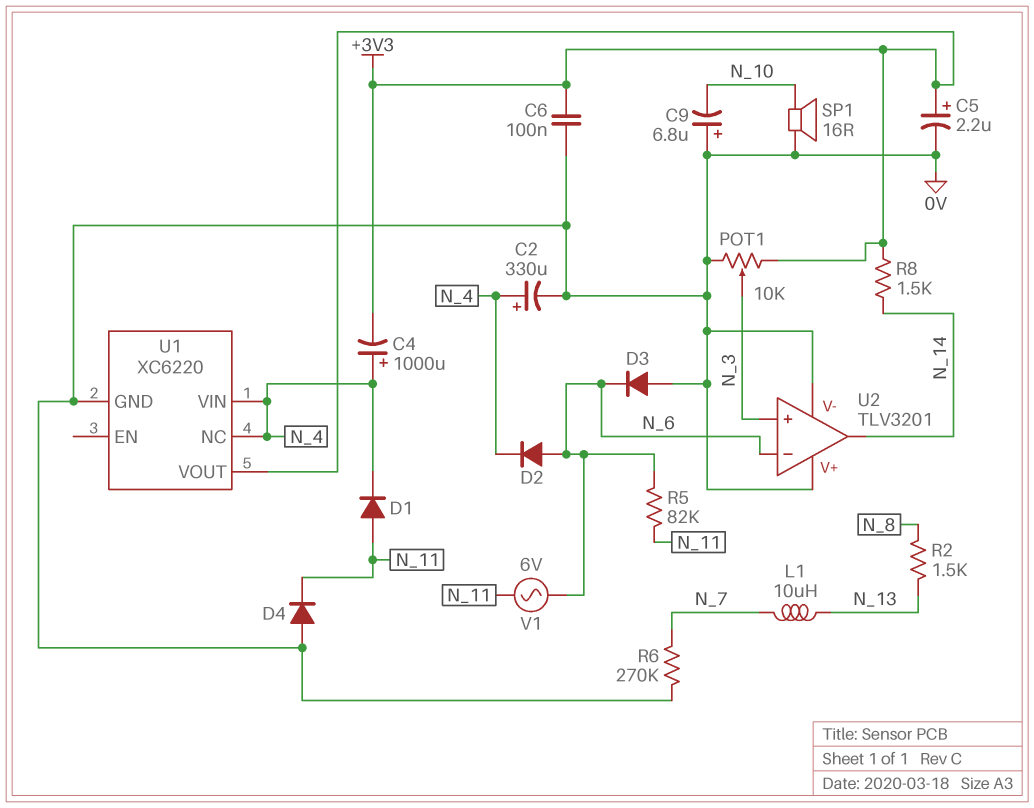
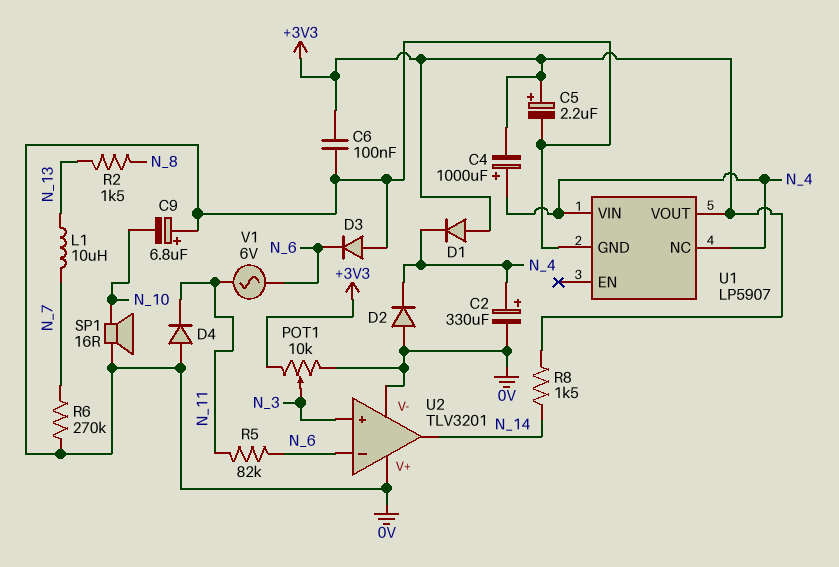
D1: diode (A N_11, K N_4) -> diode (A +3V3, K N_4)
D2: diode (A N_6, K N_4) -> diode (A 0V, K N_4)
U1: XC6220 -> LP5907

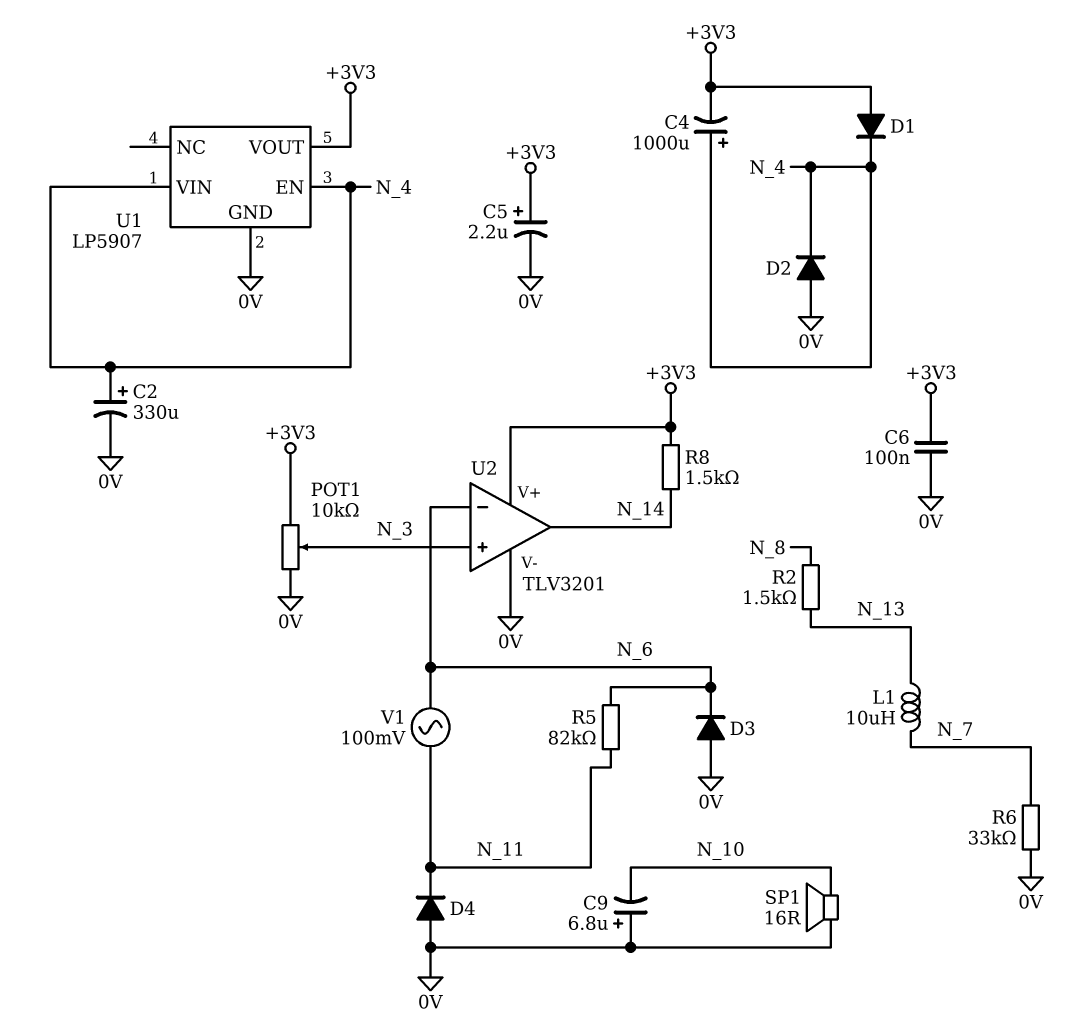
R6: 270k (0V, N_7) -> 33k (0V, N_7)
U1 pin EN: none -> N_4
U1 pin NC: N_4 -> none
U2 pin V+: 0V -> +3V3
V1: AC 6V (N_6, N_11) -> AC 100mV (N_6, N_11)

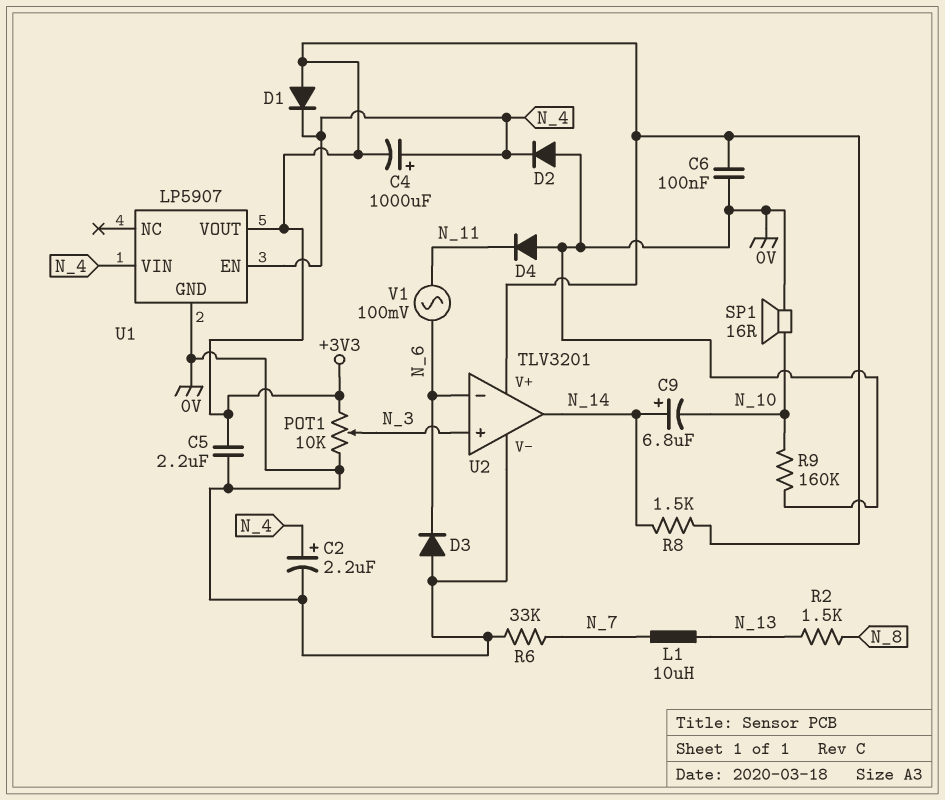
C2: 330uF (plus N_4, minus 0V) -> 2.2uF (plus N_4, minus 0V)
C5: 2.2uF (plus +3V3, minus 0V) -> 2.2uF (+3V3, 0V)
C9: 6.8uF (plus 0V, minus N_10) -> 6.8uF (plus N_14, minus N_10)
R5: 82k (N_6, N_11) -> none
R9: none -> 160k (0V, N_10)

